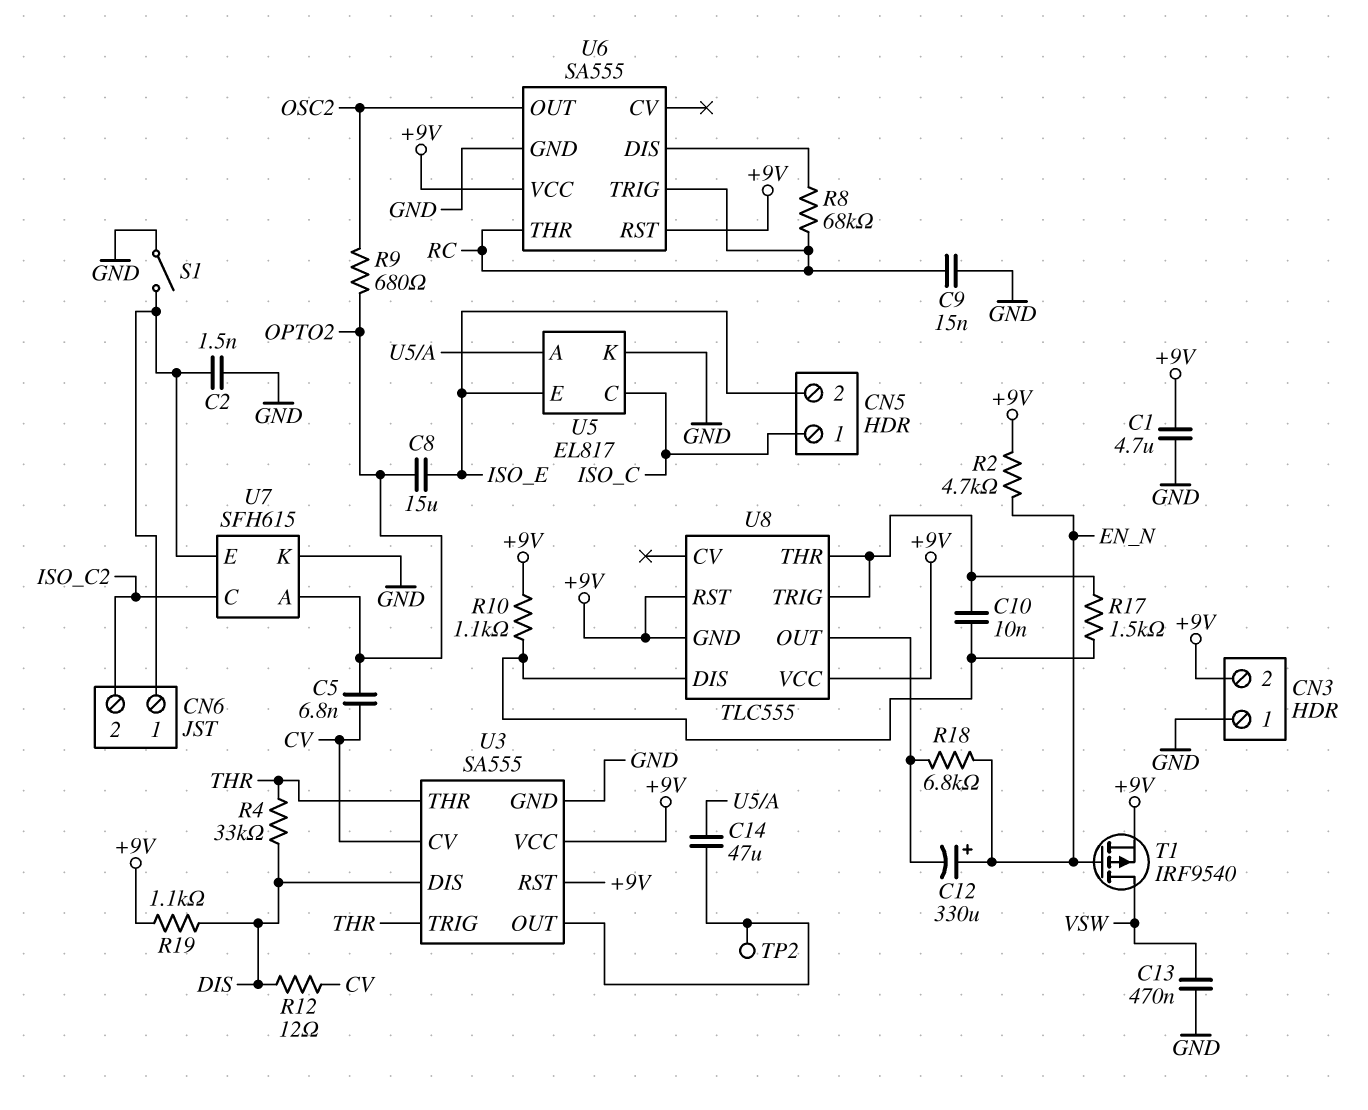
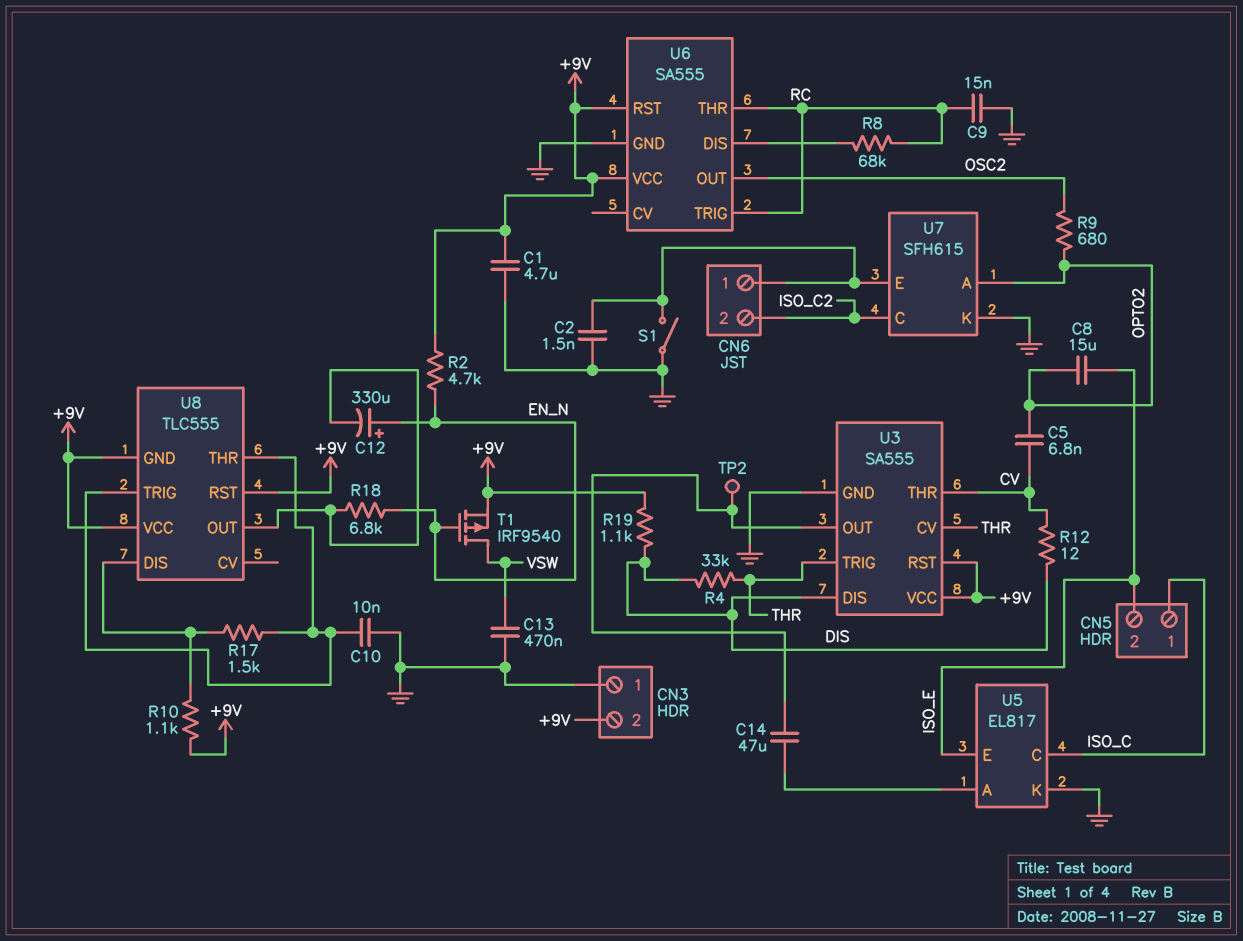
C10: 10nF (U8/DIS, U8/THR) -> 10nF (GND, U8/THR)
U3 pin CV: CV -> THR
U3 pin THR: THR -> CV

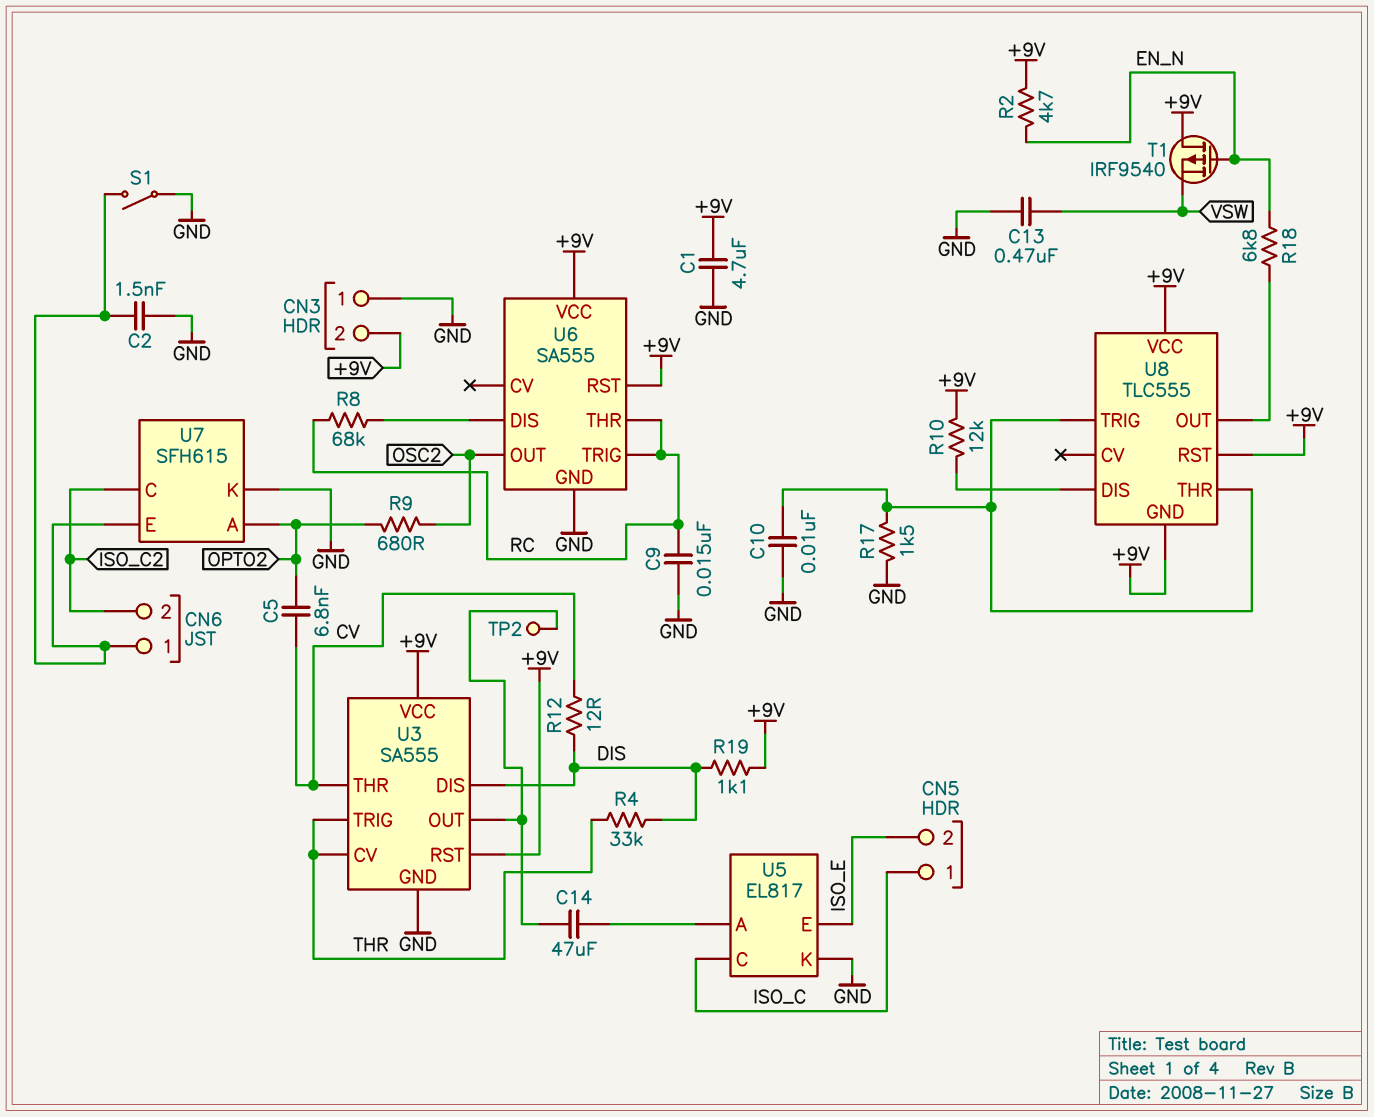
C8: 15uF (ISO_E, OPTO2) -> none
C12: 330uF (plus EN_N, minus U8/OUT) -> none
R10: 1.1k (+9V, U8/DIS) -> 12k (+9V, U8/DIS)
R17: 1.5k (U8/DIS, U8/THR) -> 1.5k (GND, U8/THR)
T1: PMOS IRF9540 (G EN_N, D VSW, S +9V) -> PMOS IRF9540 (G EN_N, D +9V, S VSW)

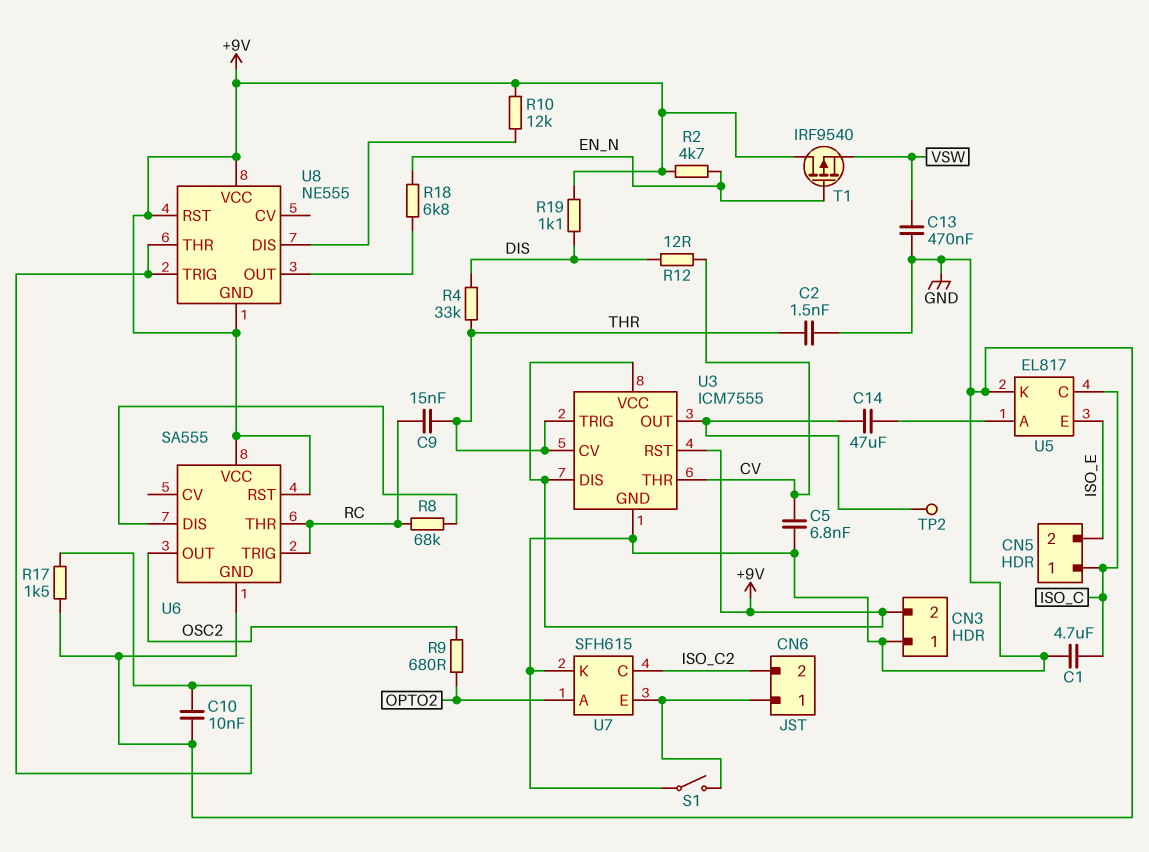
C1: 4.7uF (+9V, GND) -> 4.7uF (GND, ISO_C)
C2: 1.5nF (CN6/1, GND) -> 1.5nF (GND, THR)
C5: 6.8nF (CV, OPTO2) -> 6.8nF (CV, GND)
C9: 15nF (GND, RC) -> 15nF (RC, THR)
U3: SA555 -> ICM7555
U3 pin DIS: DIS -> +9V
U8: TLC555 -> NE555

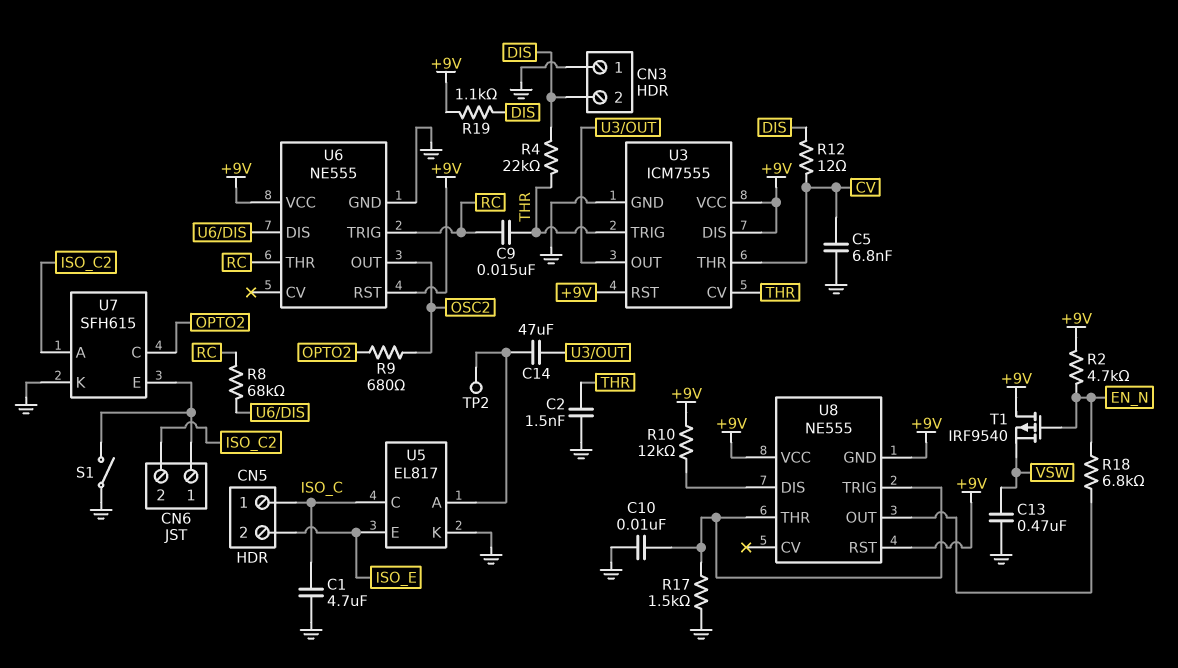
CN3 pin 2: +9V -> DIS
R4: 33k (DIS, THR) -> 22k (DIS, THR)
TP2: test point (U3/OUT) -> test point (U5/A)
U6: SA555 -> NE555
U7 pin A: OPTO2 -> ISO_C2
U7 pin C: ISO_C2 -> OPTO2

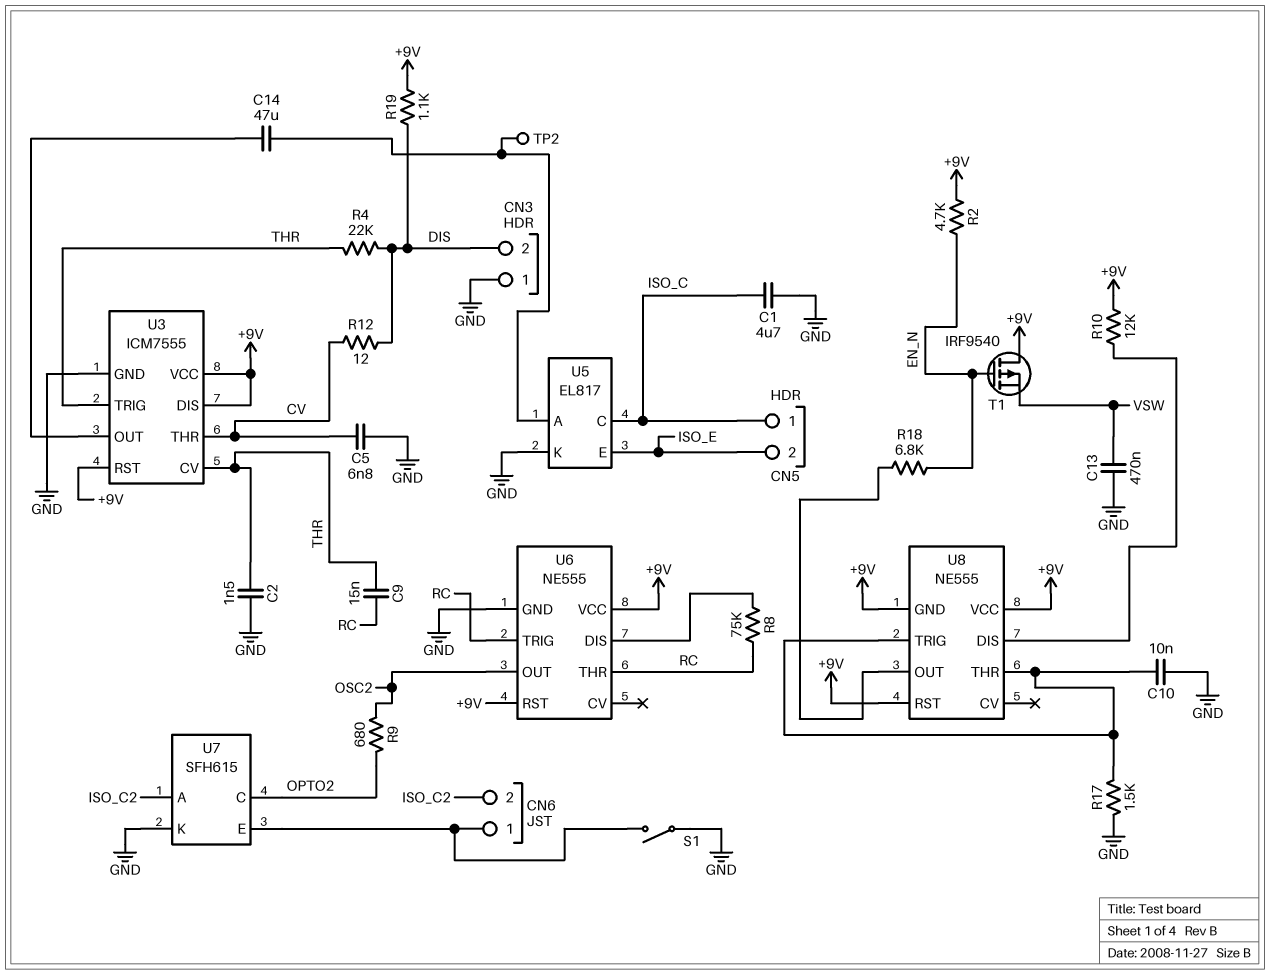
R8: 68k (RC, U6/DIS) -> 75k (RC, U6/DIS)

